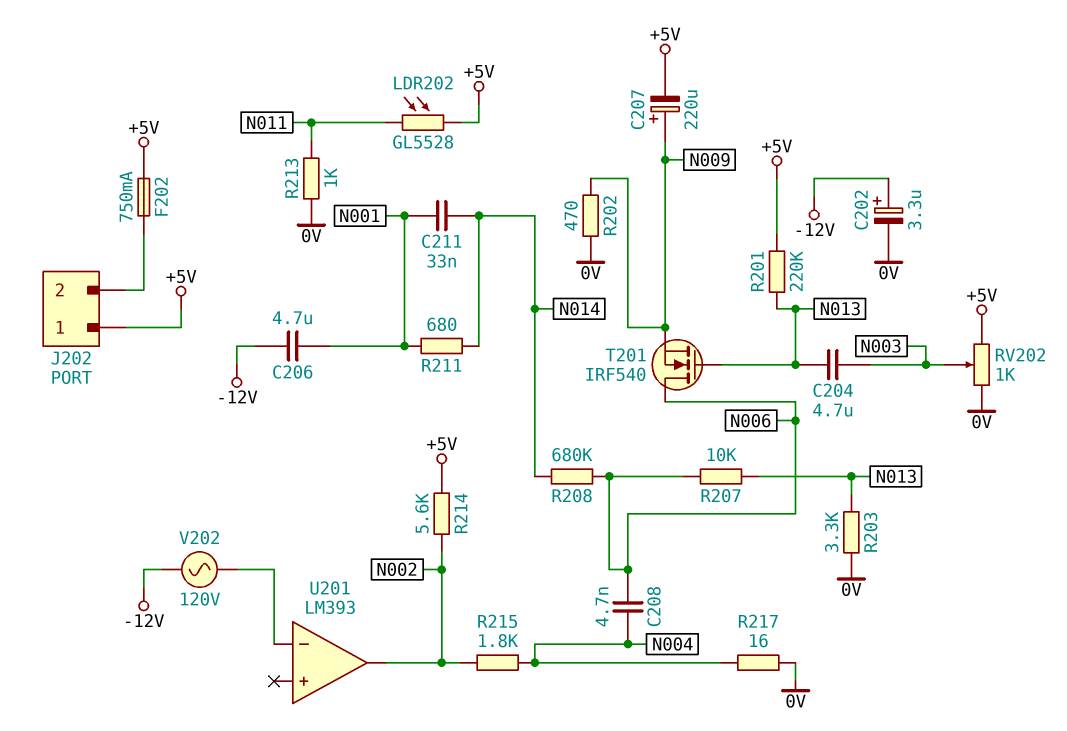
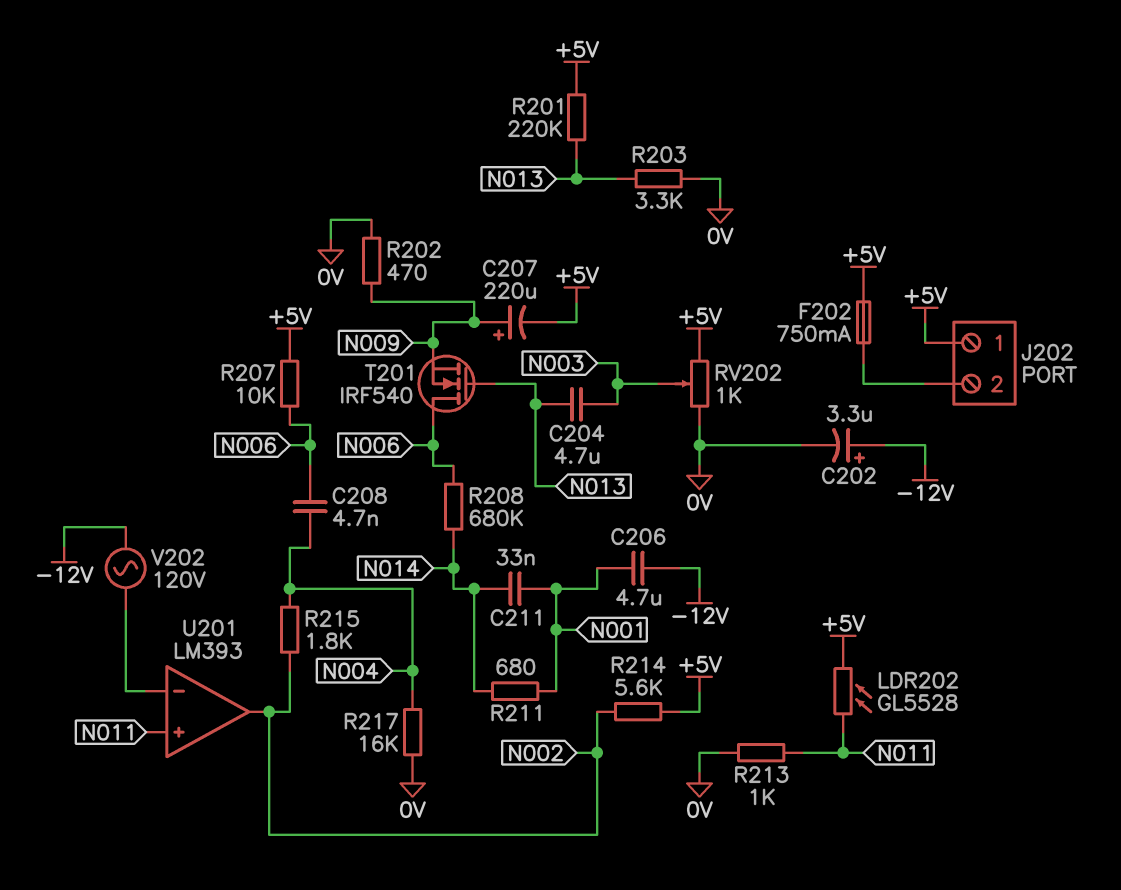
R207: 10k (N006, N013) -> 10k (+5V, N006)
R217: 16 (0V, N004) -> 16k (0V, N004)
U201 pin in+: none -> N011

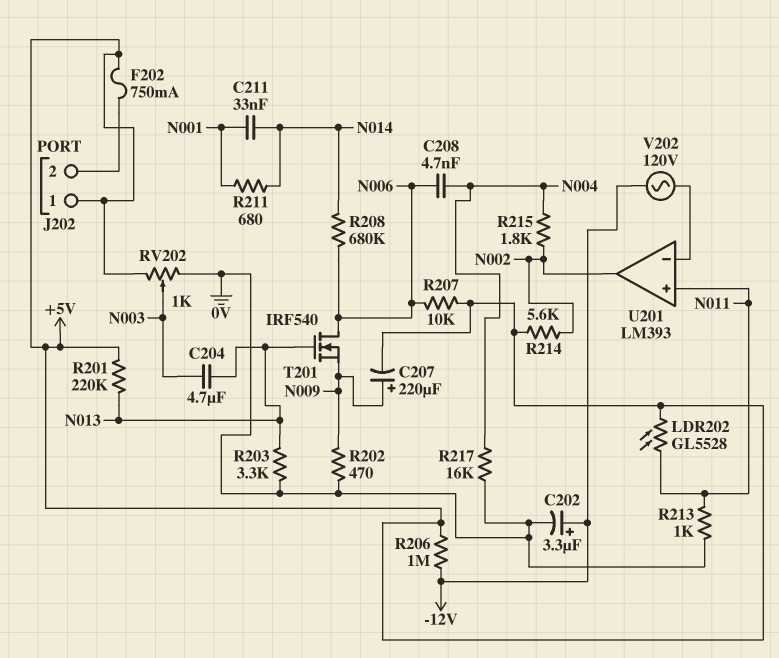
C206: 4.7uF (-12V, N001) -> none
R206: none -> 1M (+5V, -12V)

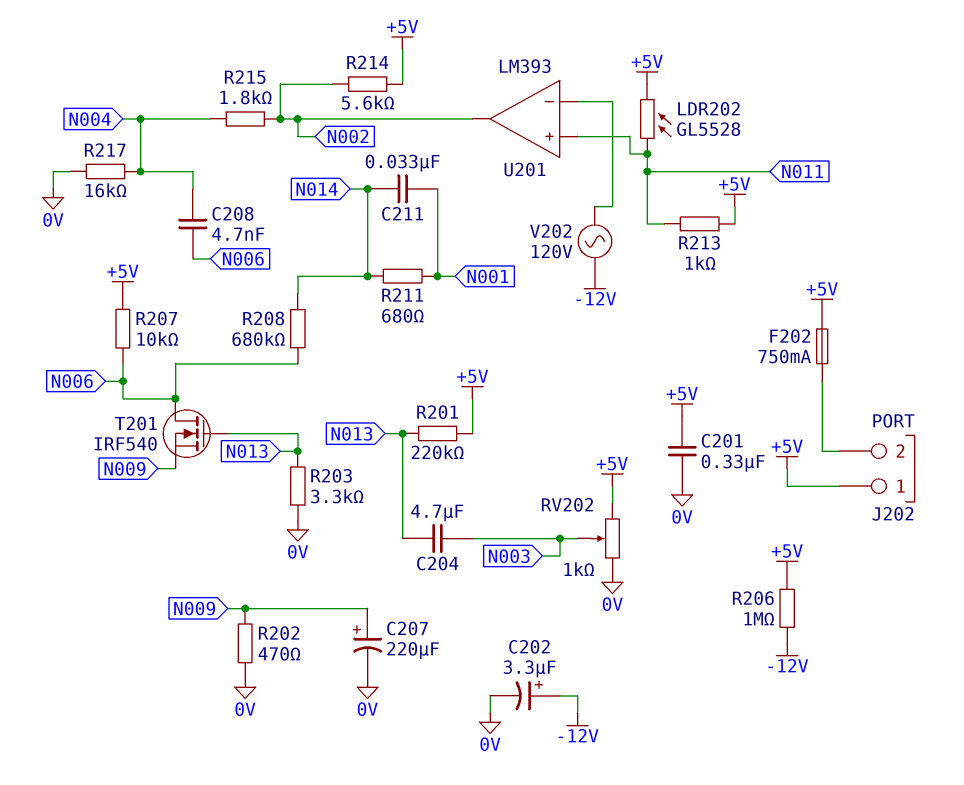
C201: none -> 330nF (+5V, 0V)
C207: 220uF (plus N009, minus +5V) -> 220uF (plus N009, minus 0V)
R213: 1k (0V, N011) -> 1k (+5V, N011)

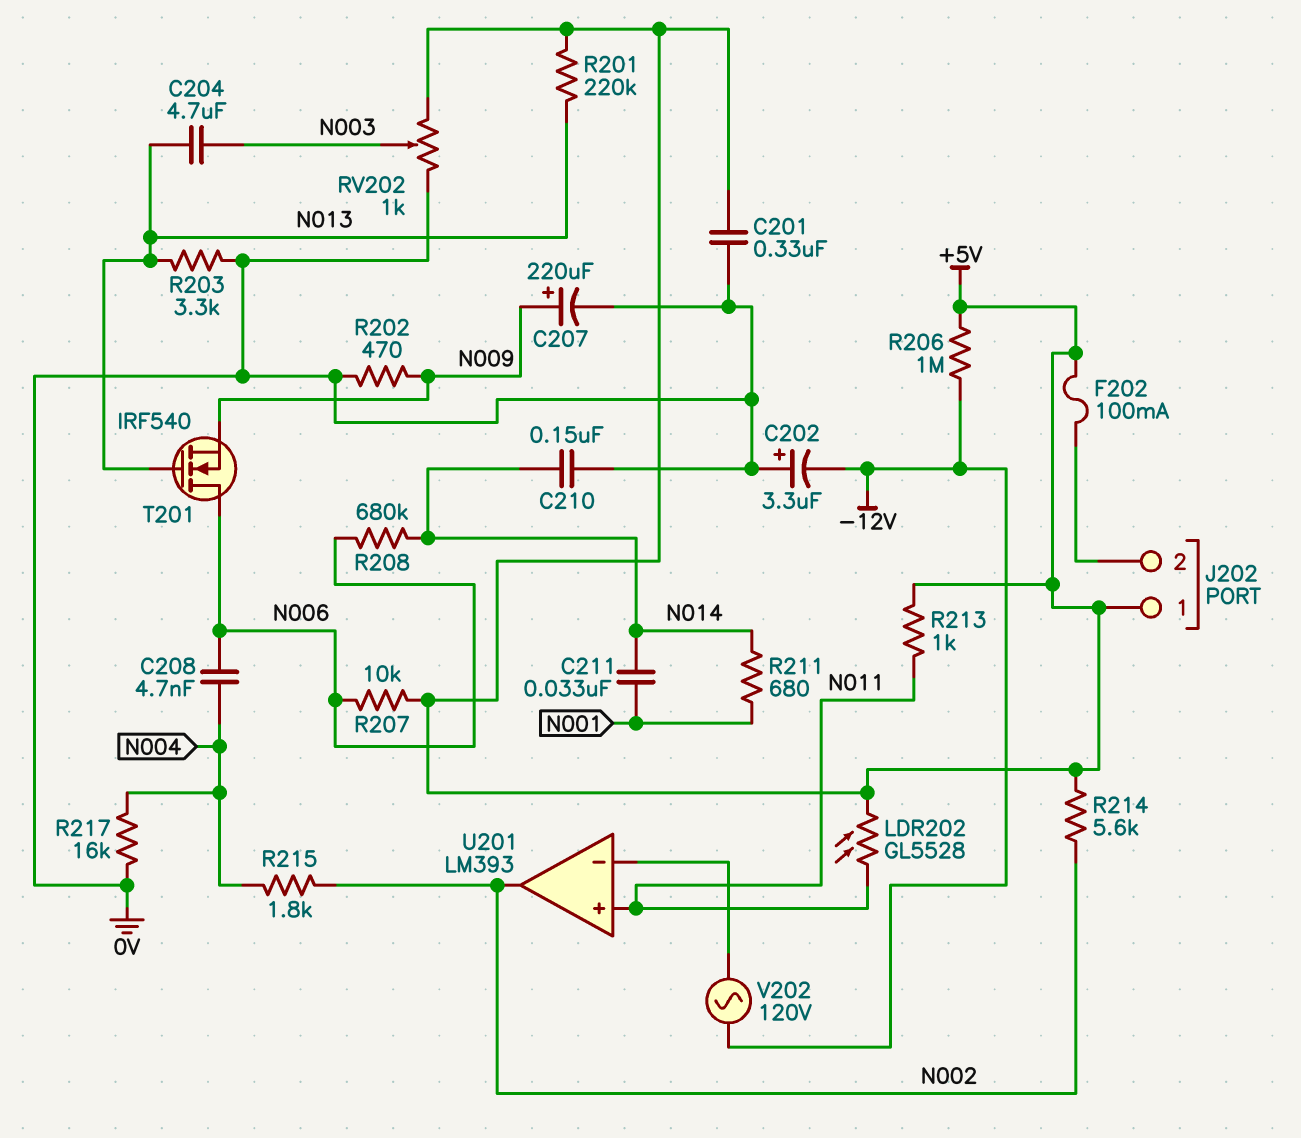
C202: 3.3uF (plus -12V, minus 0V) -> 3.3uF (plus 0V, minus -12V)
C210: none -> 150nF (0V, N014)
F202: 750mA (+5V, J202/2) -> 100mA (+5V, J202/2)

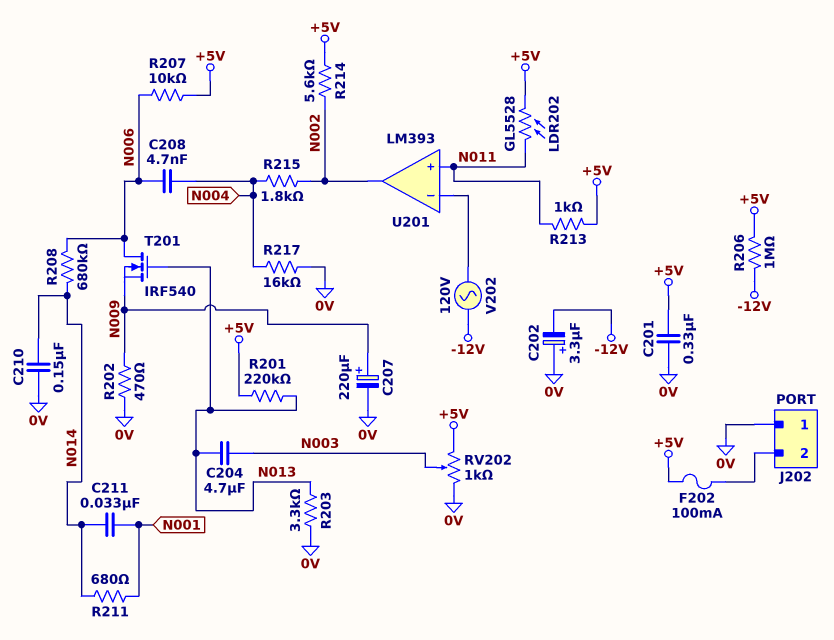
J202 pin 1: +5V -> 0V

